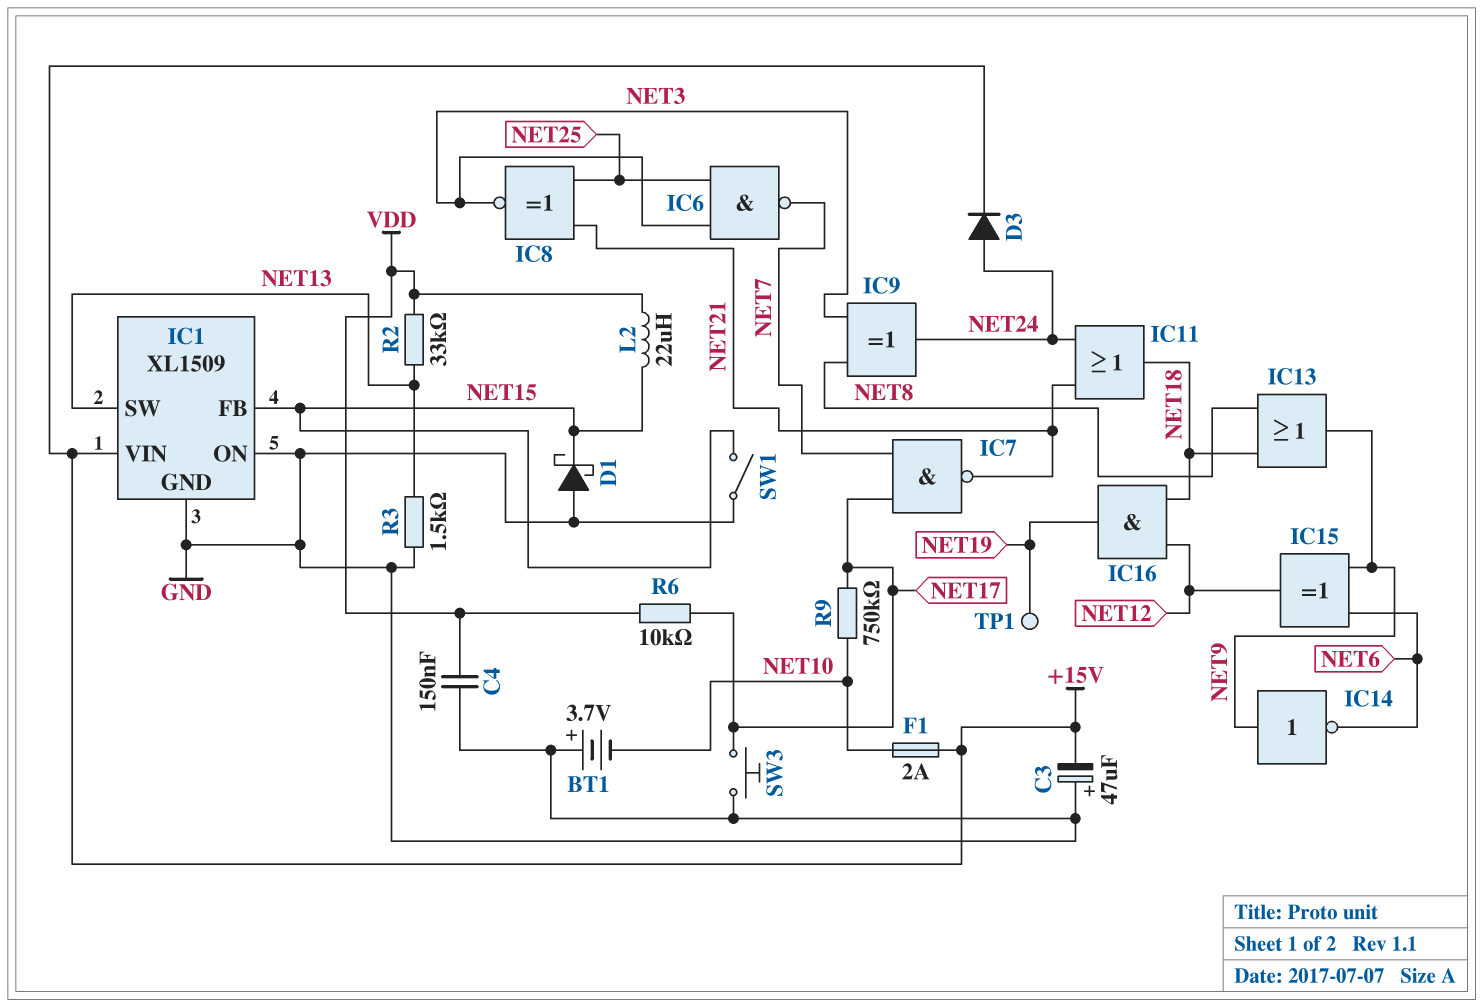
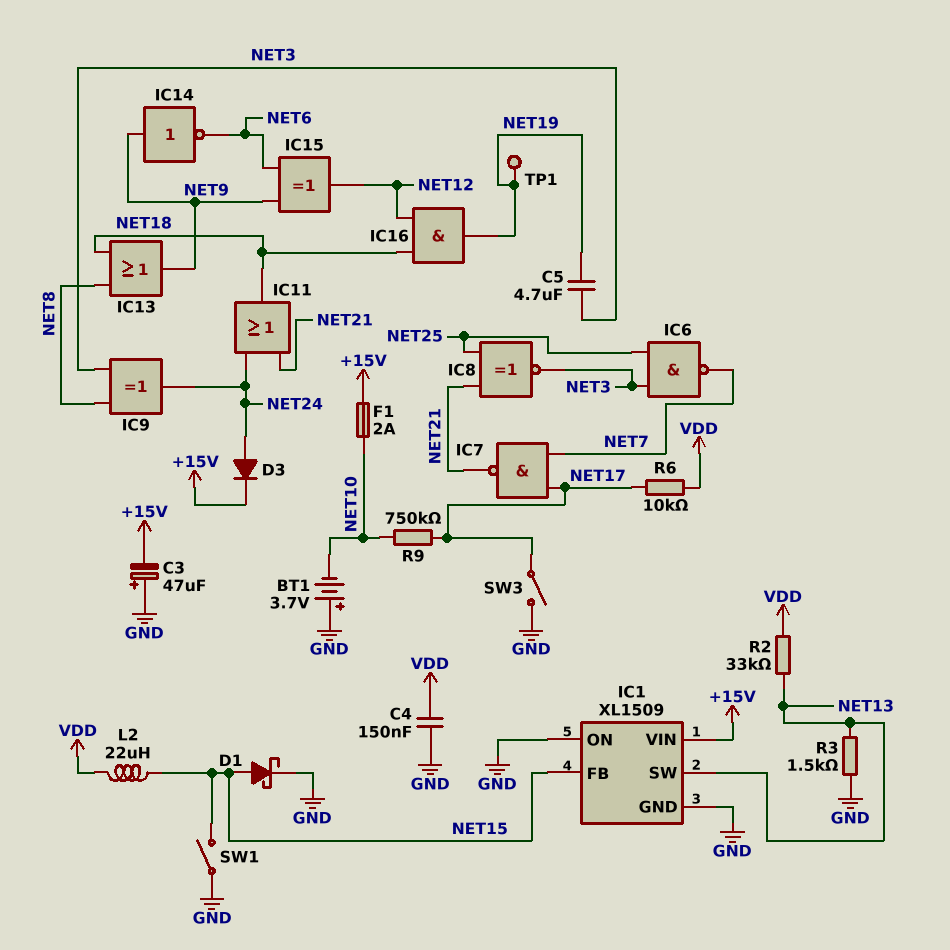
C5: none -> 4.7uF (NET3, NET19)
D1: schottky (A GND, K NET15) -> schottky (A NET15, K GND)
SW3: button (GND, NET17) -> switch (GND, NET17)

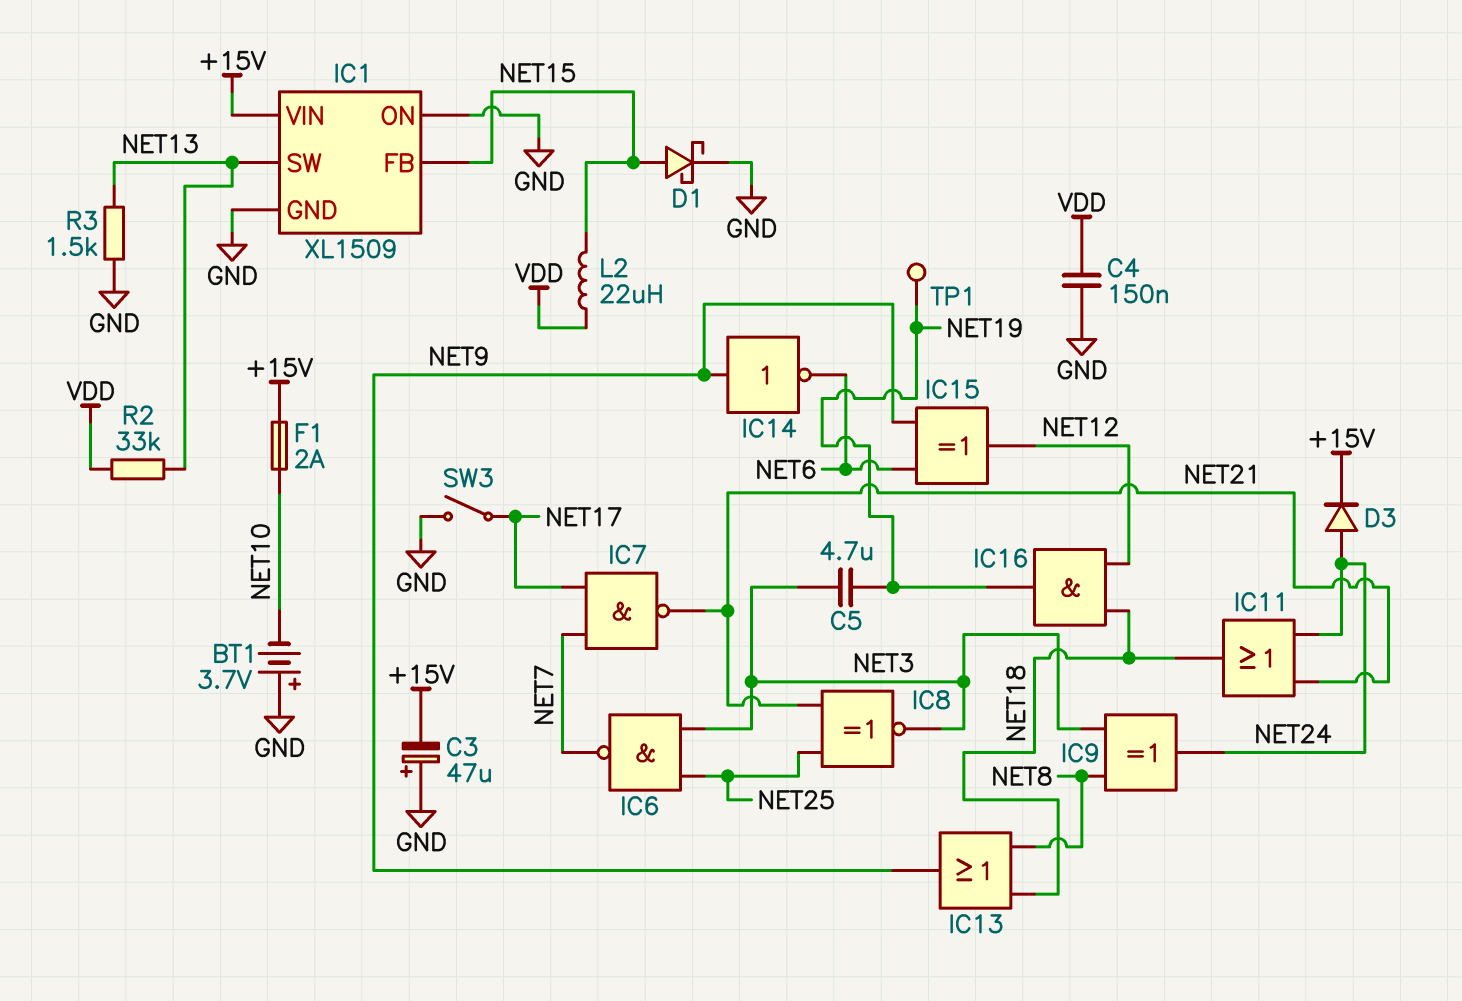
R6: 10k (NET17, VDD) -> none
R9: 750k (NET10, NET17) -> none
SW1: switch (GND, NET15) -> none

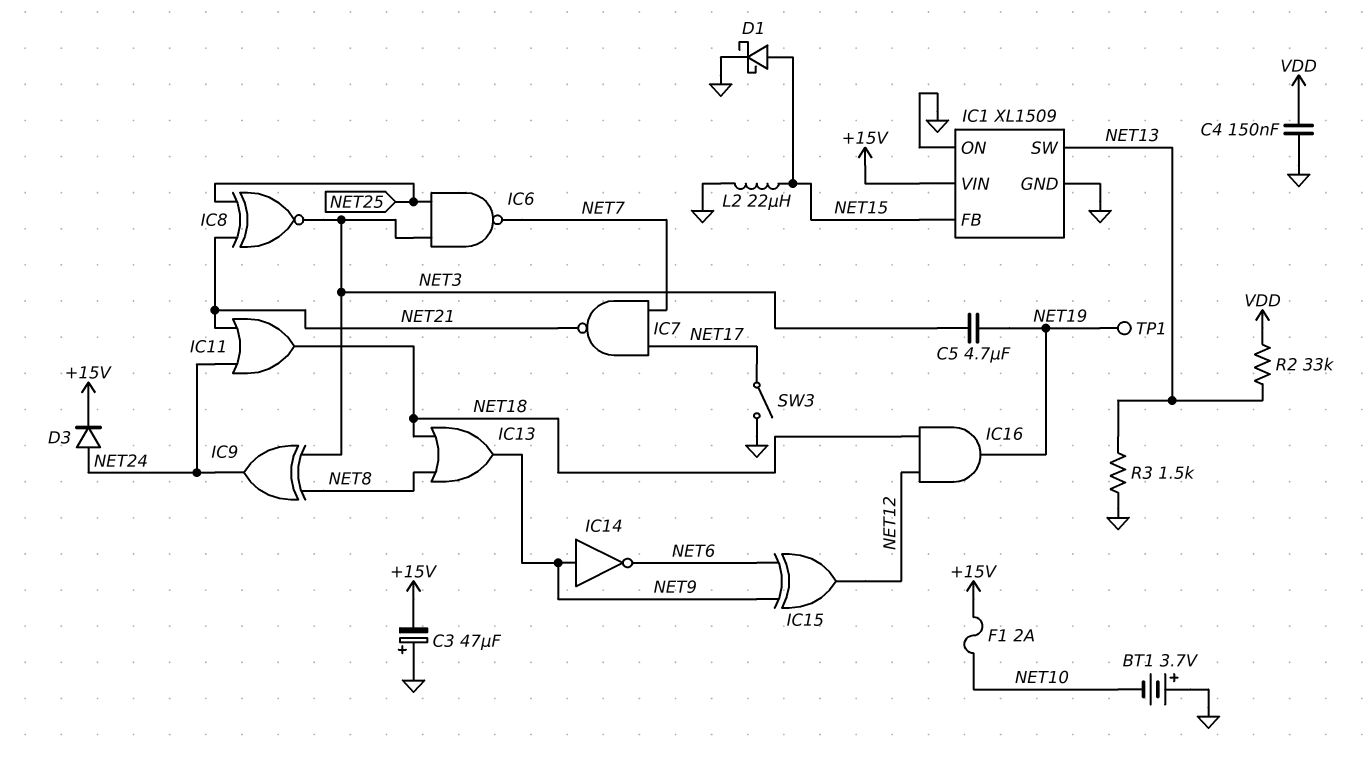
L2: 22uH (NET15, VDD) -> 22uH (GND, NET15)

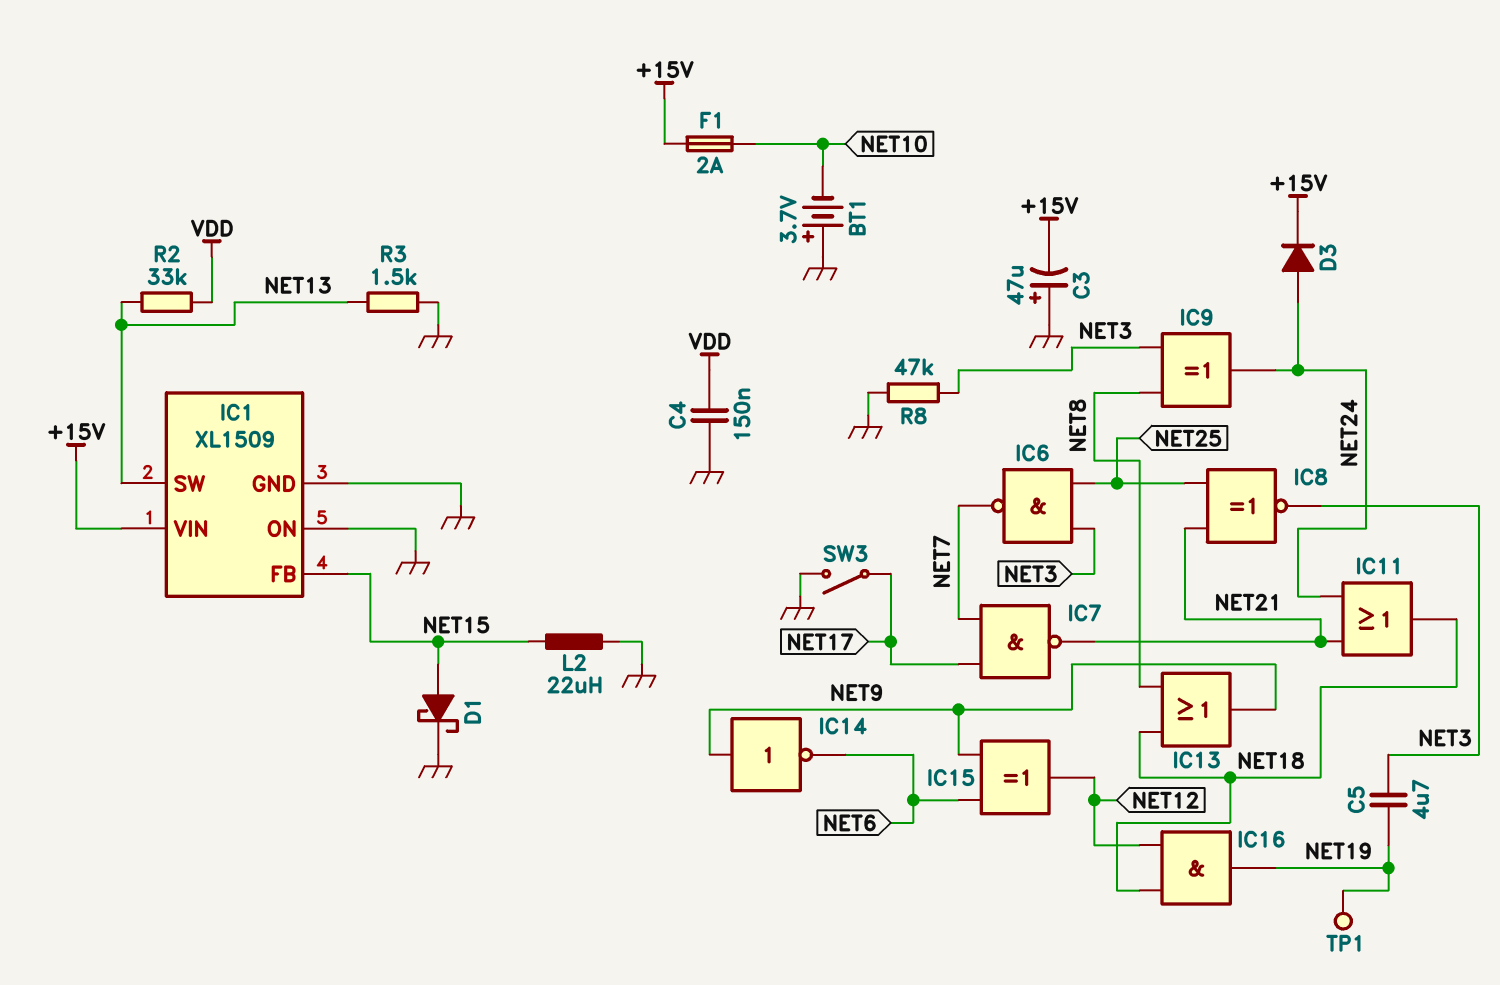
R8: none -> 47k (GND, NET3)

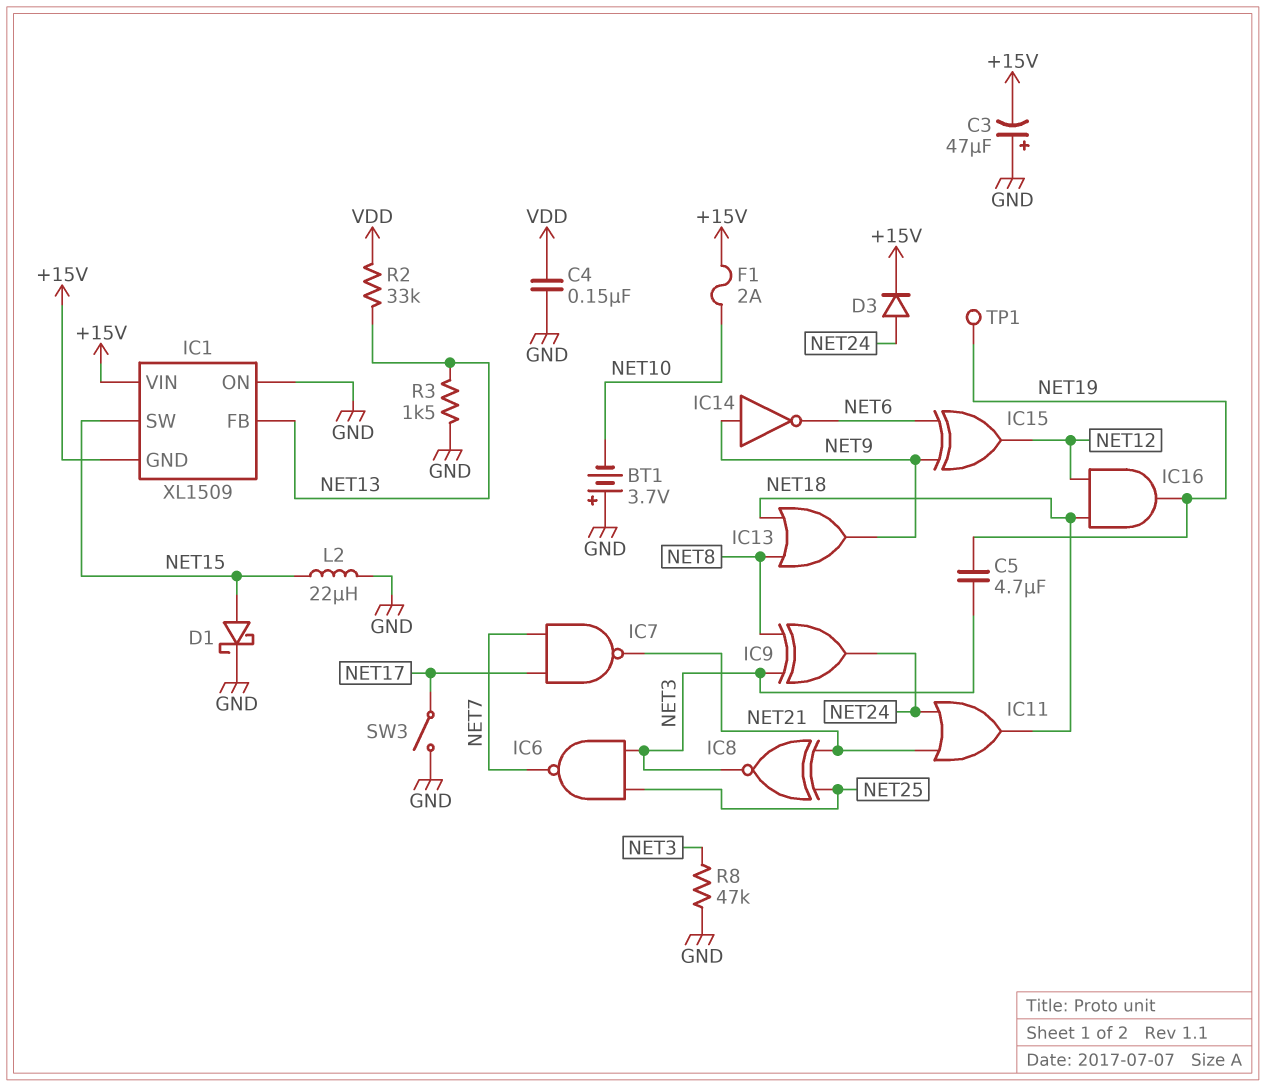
IC1 pin FB: NET15 -> NET13
IC1 pin GND: GND -> +15V
IC1 pin SW: NET13 -> NET15

